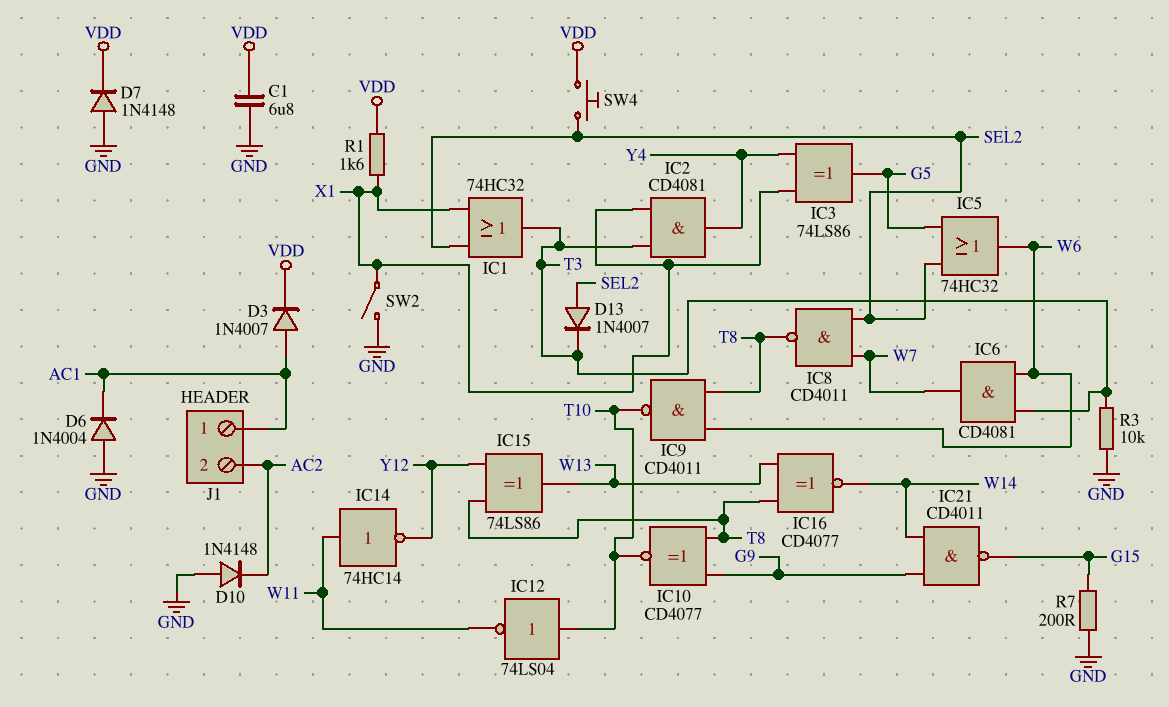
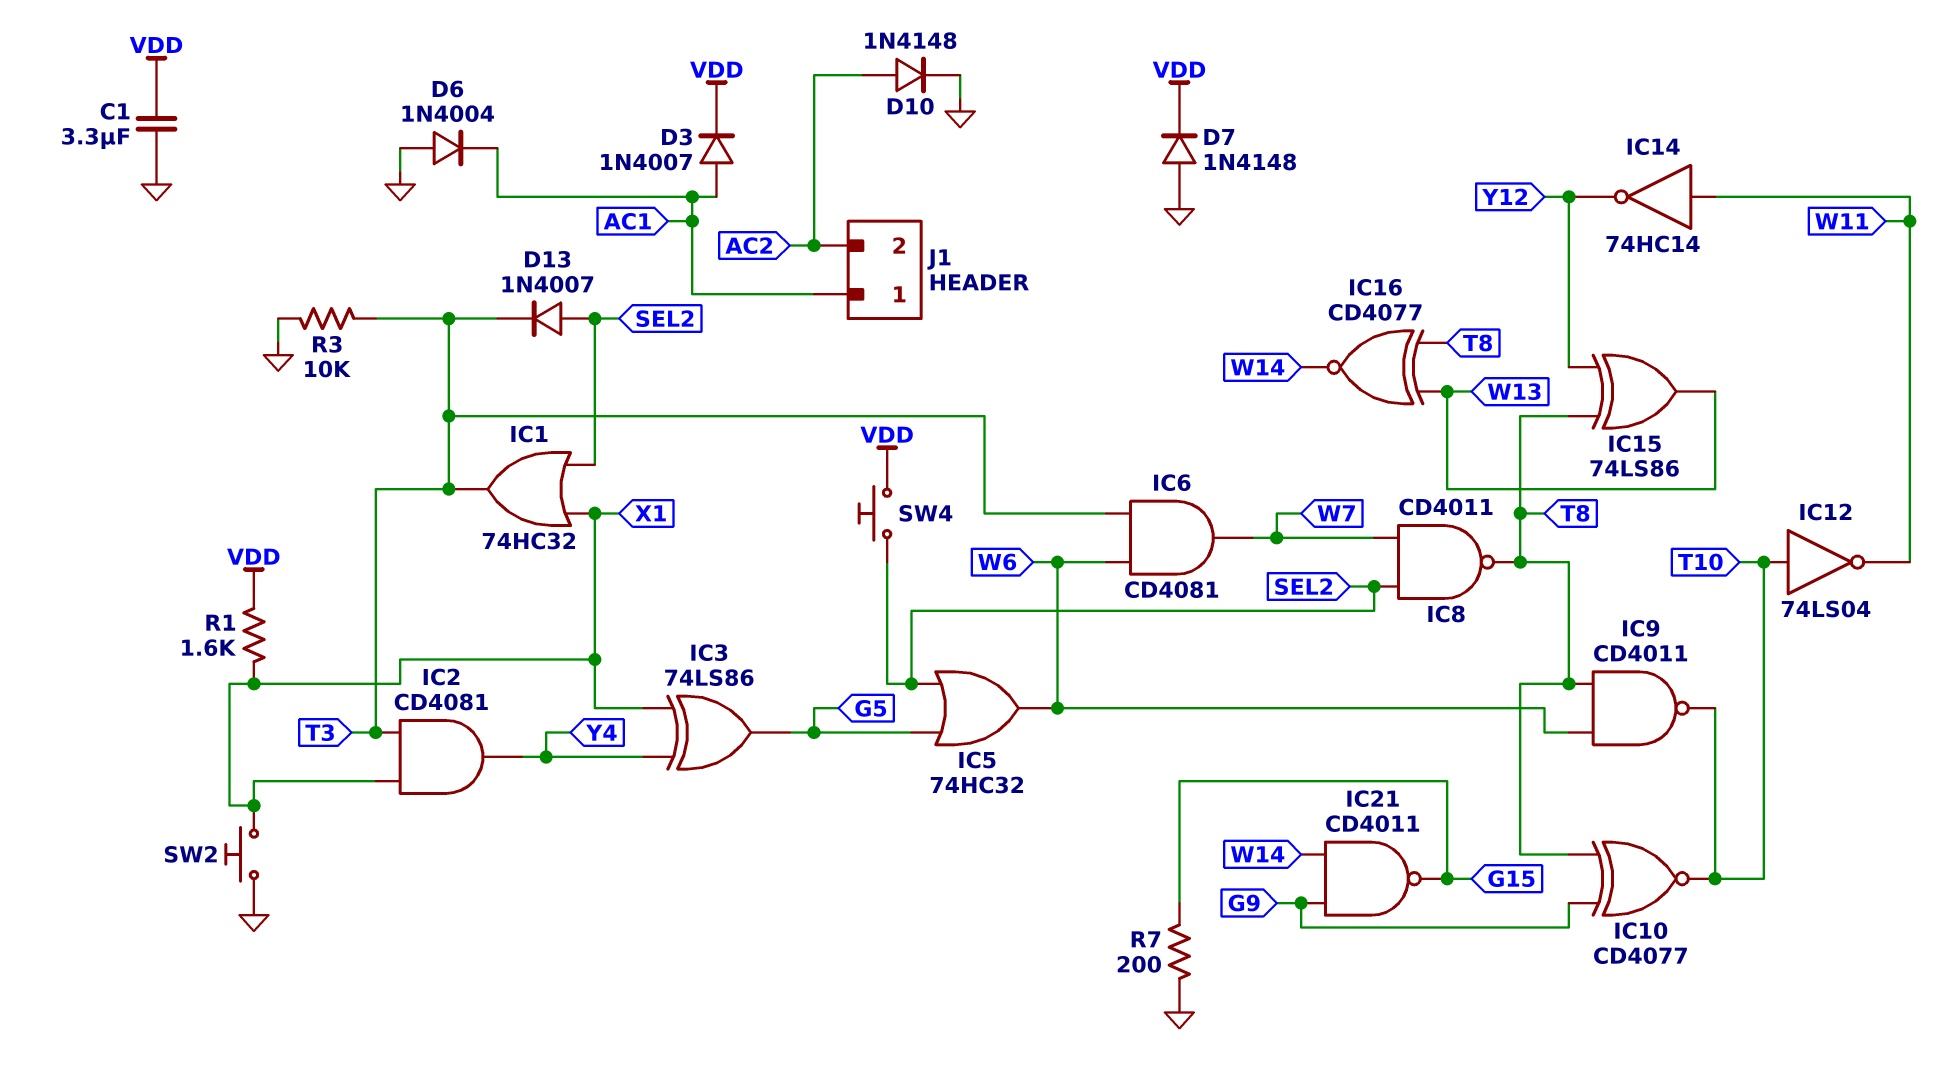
C1: 6.8uF (GND, VDD) -> 3.3uF (GND, VDD)
D10: diode 1N4148 (A GND, K AC2) -> diode 1N4148 (A AC2, K GND)
SW2: switch (GND, X1) -> button (GND, X1)

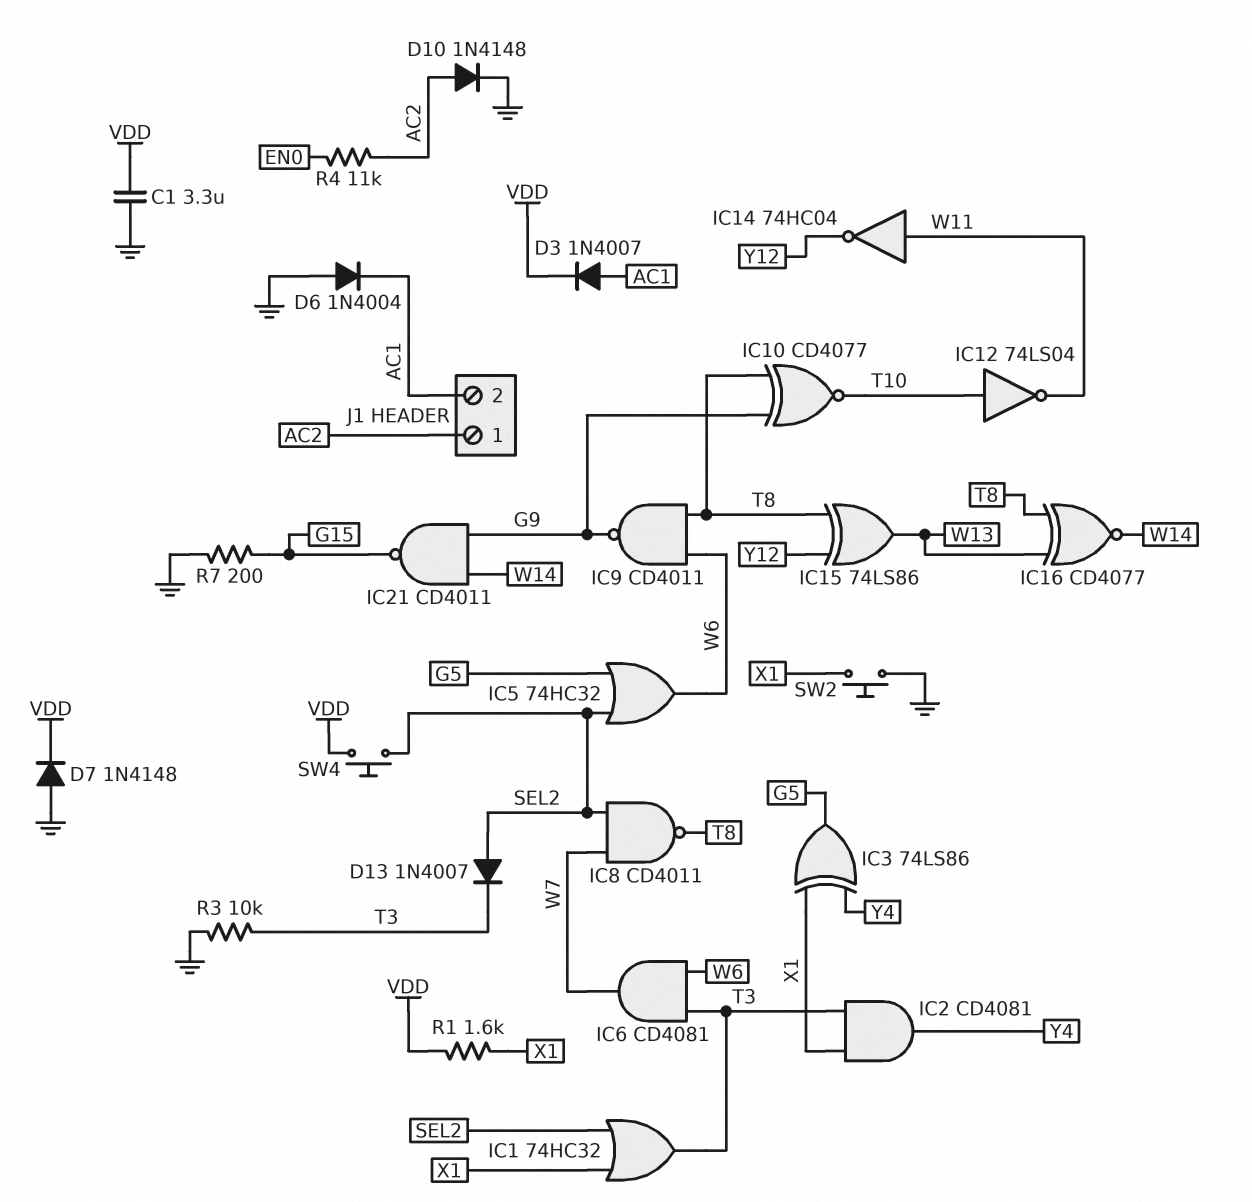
IC9: NAND CD4011 (in T8, in W6, out T10) -> NAND CD4011 (in T8, in W6, out G9)
IC14: NOT 74HC14 (in W11, out Y12) -> NOT 74HC04 (in W11, out Y12)
J1 pin 1: AC1 -> AC2
J1 pin 2: AC2 -> AC1
R4: none -> 11k (AC2, EN0)

